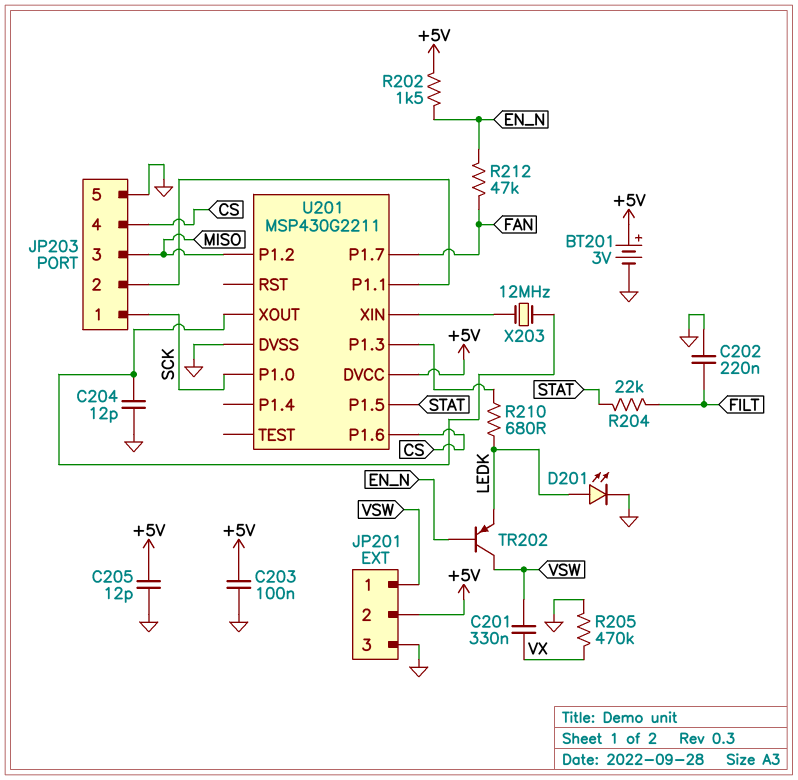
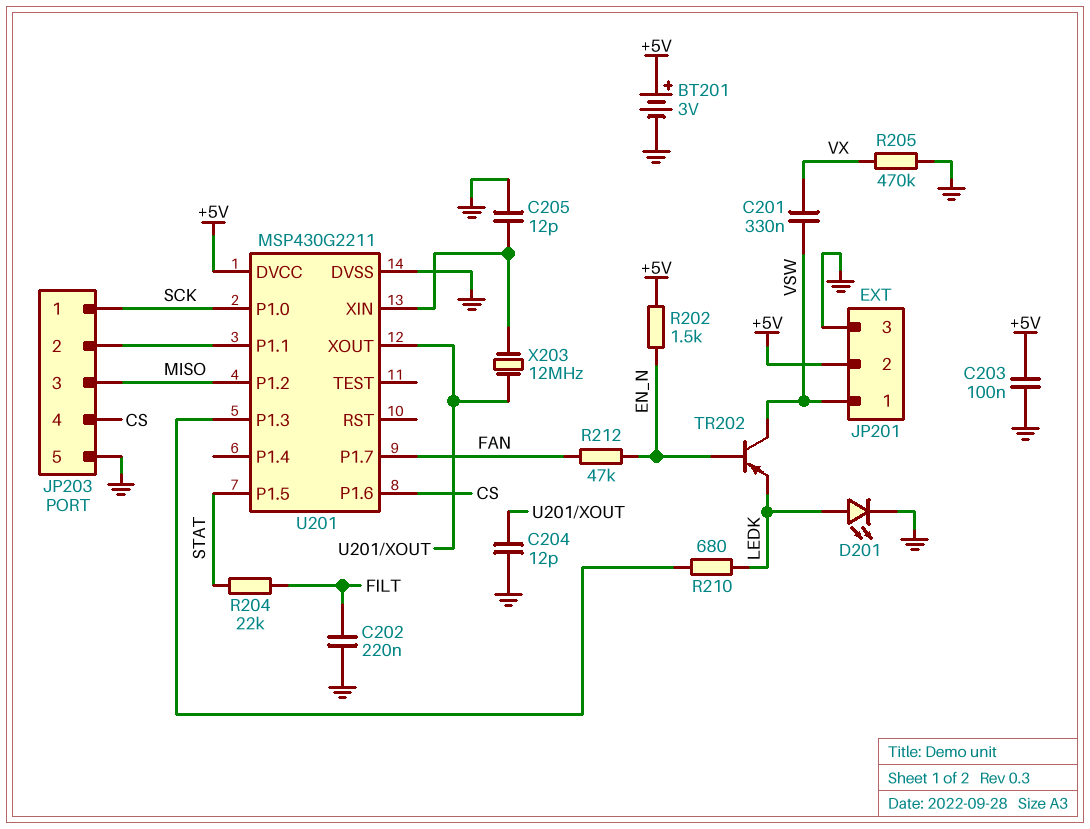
C205: 12pF (+5V, GND) -> 12pF (GND, U201/XIN)

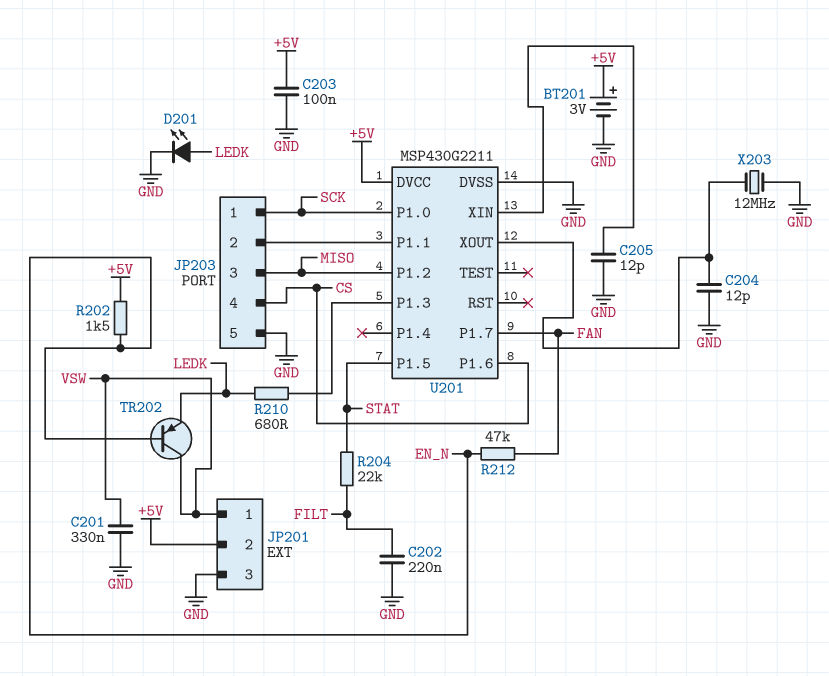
C201: 330nF (VSW, VX) -> 330nF (GND, VSW)
R205: 470k (GND, VX) -> none
X203: 12MHz (U201/XIN, U201/XOUT) -> 12MHz (GND, U201/XOUT)

